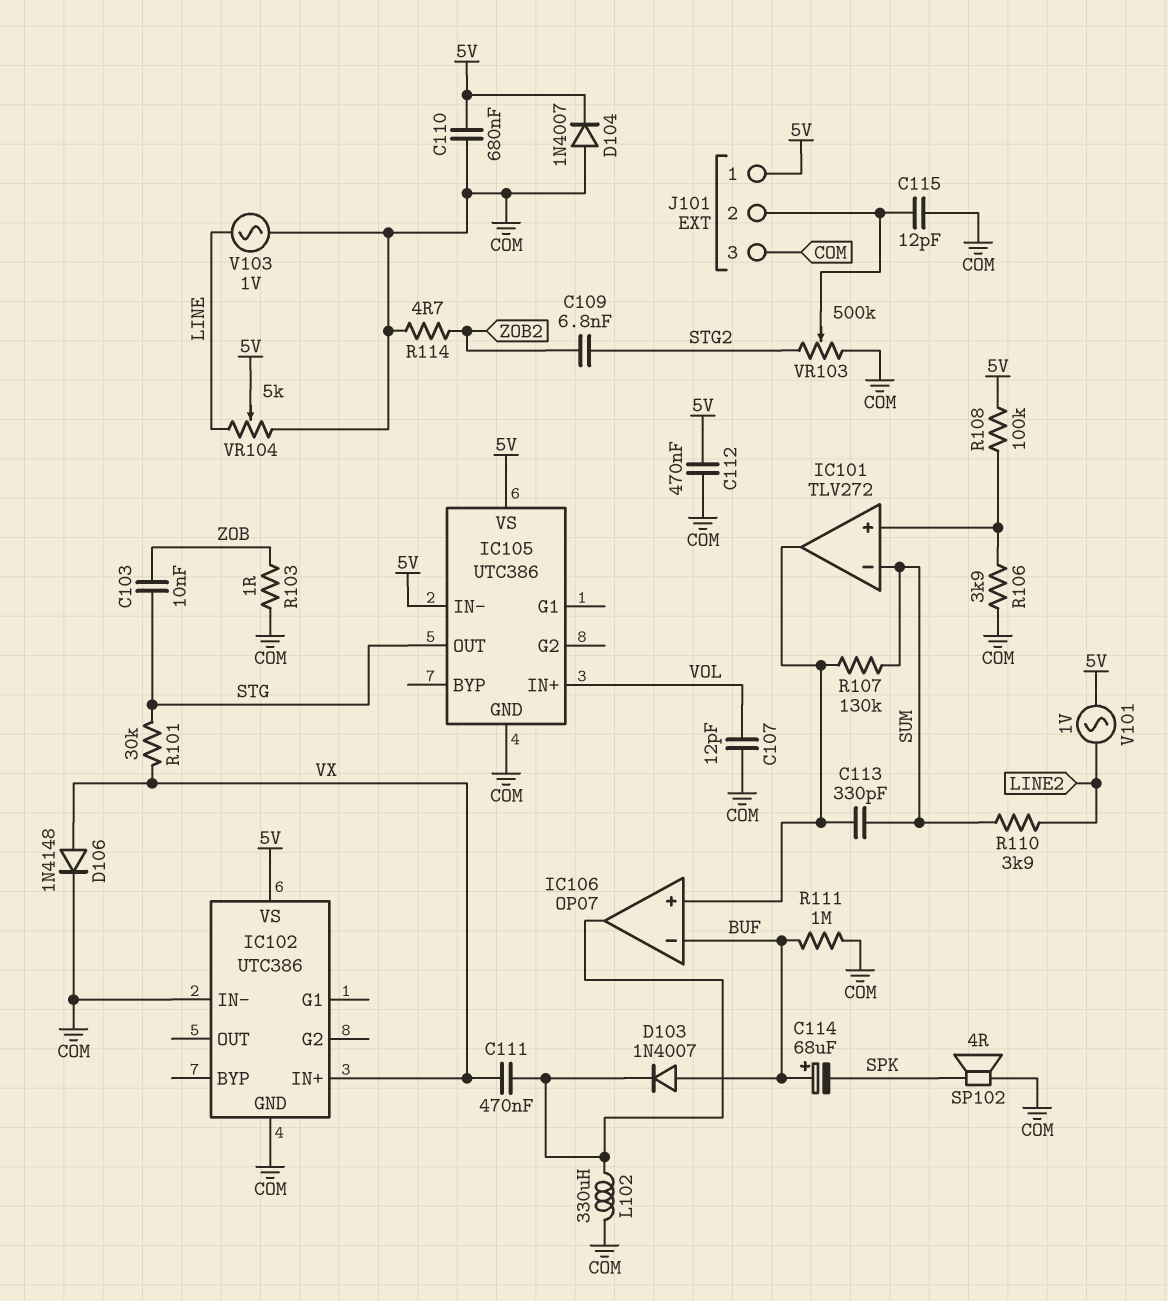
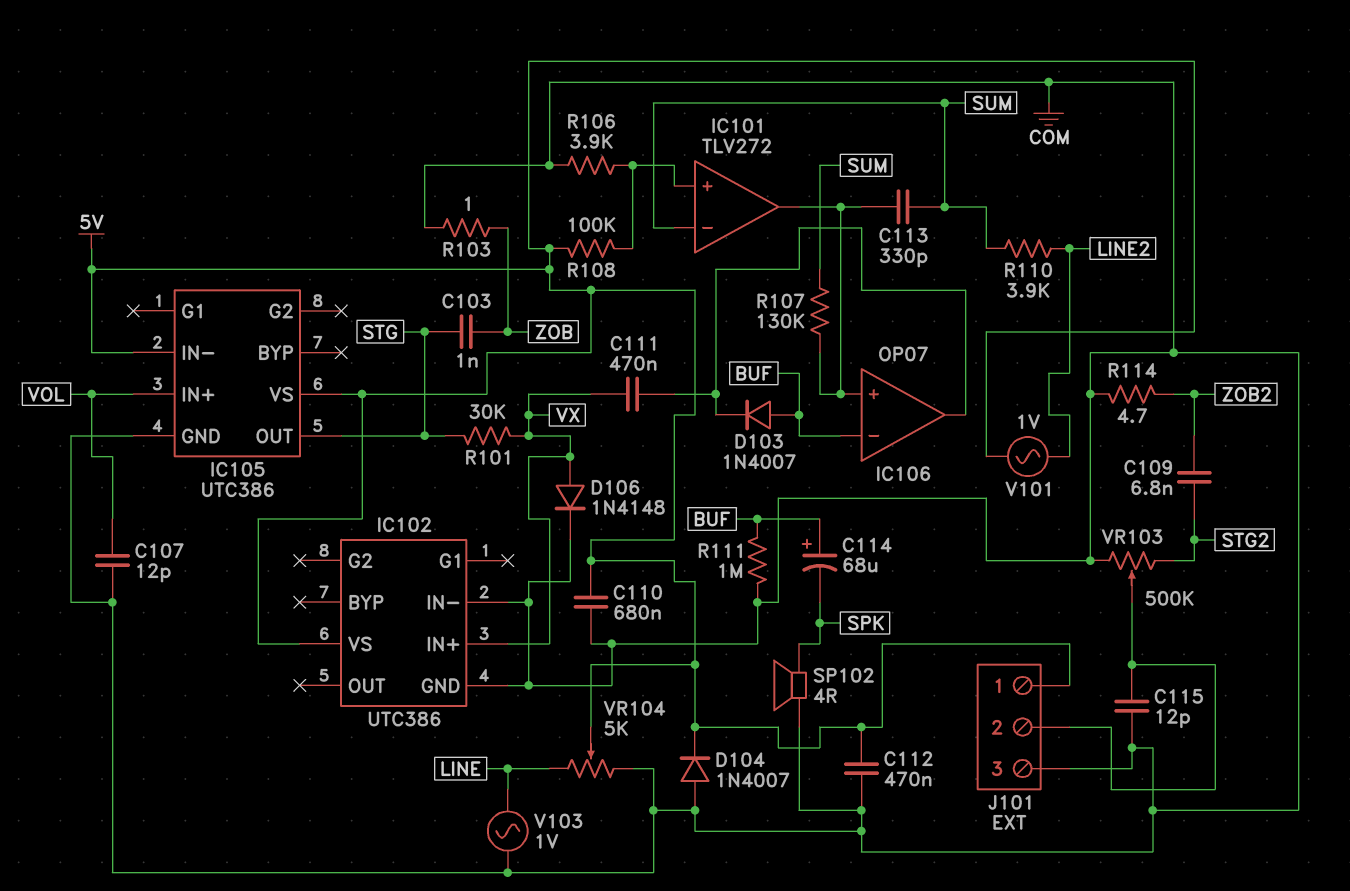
C103: 10nF (STG, ZOB) -> 1nF (STG, ZOB)
L102: 330uH (COM, IC106/out) -> none

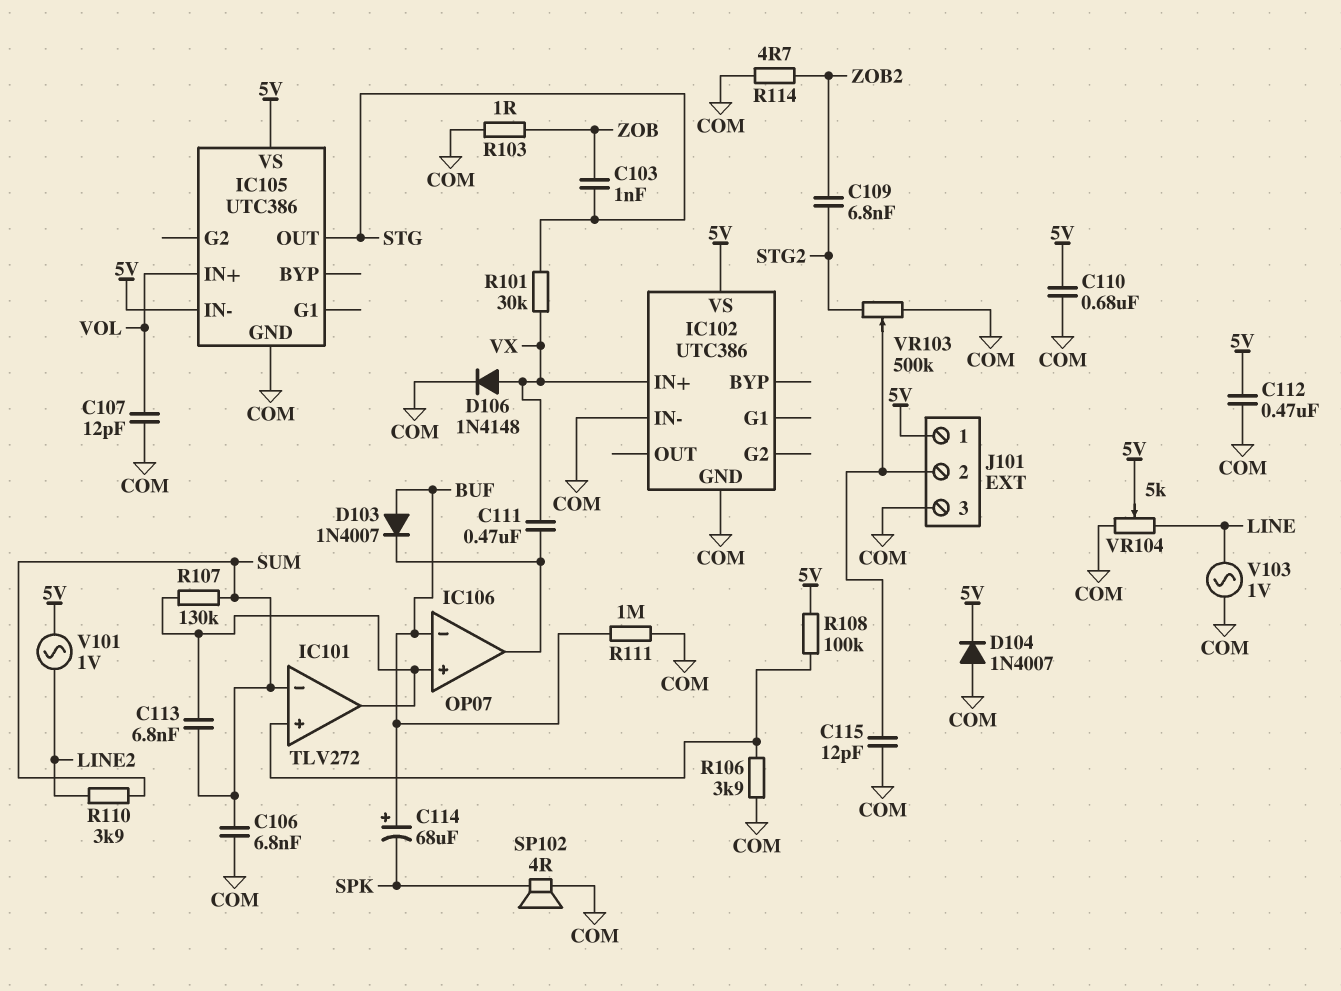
C106: none -> 6.8nF (COM, SUM)
C113: 330pF (IC101/out, SUM) -> 6.8nF (IC101/out, SUM)

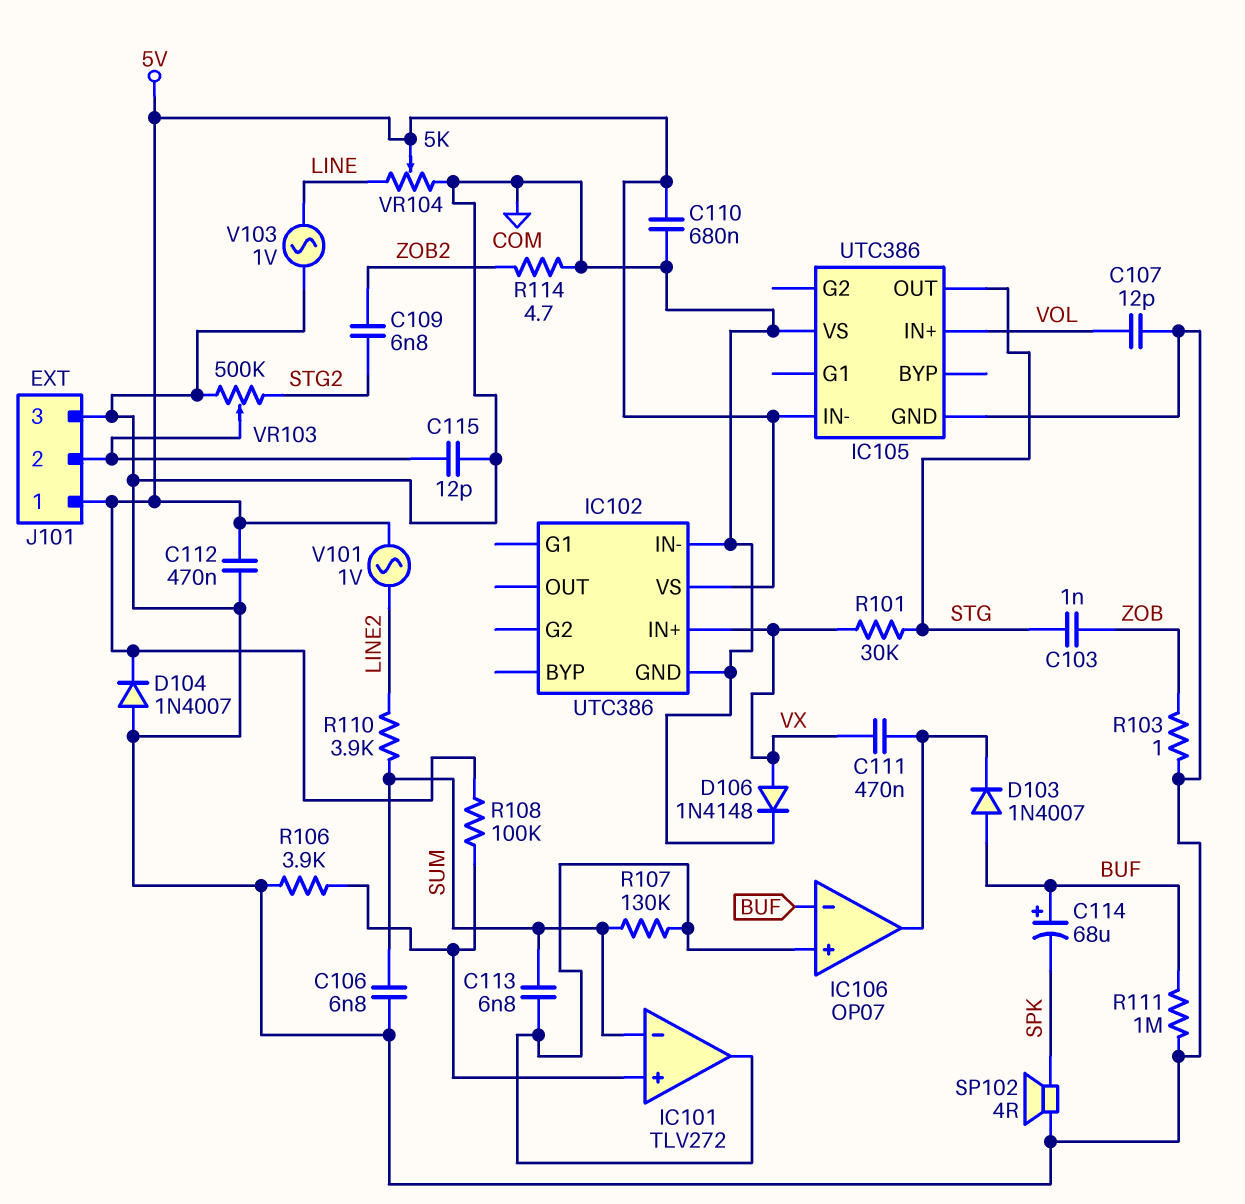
IC105 pin VS: 5V -> COM

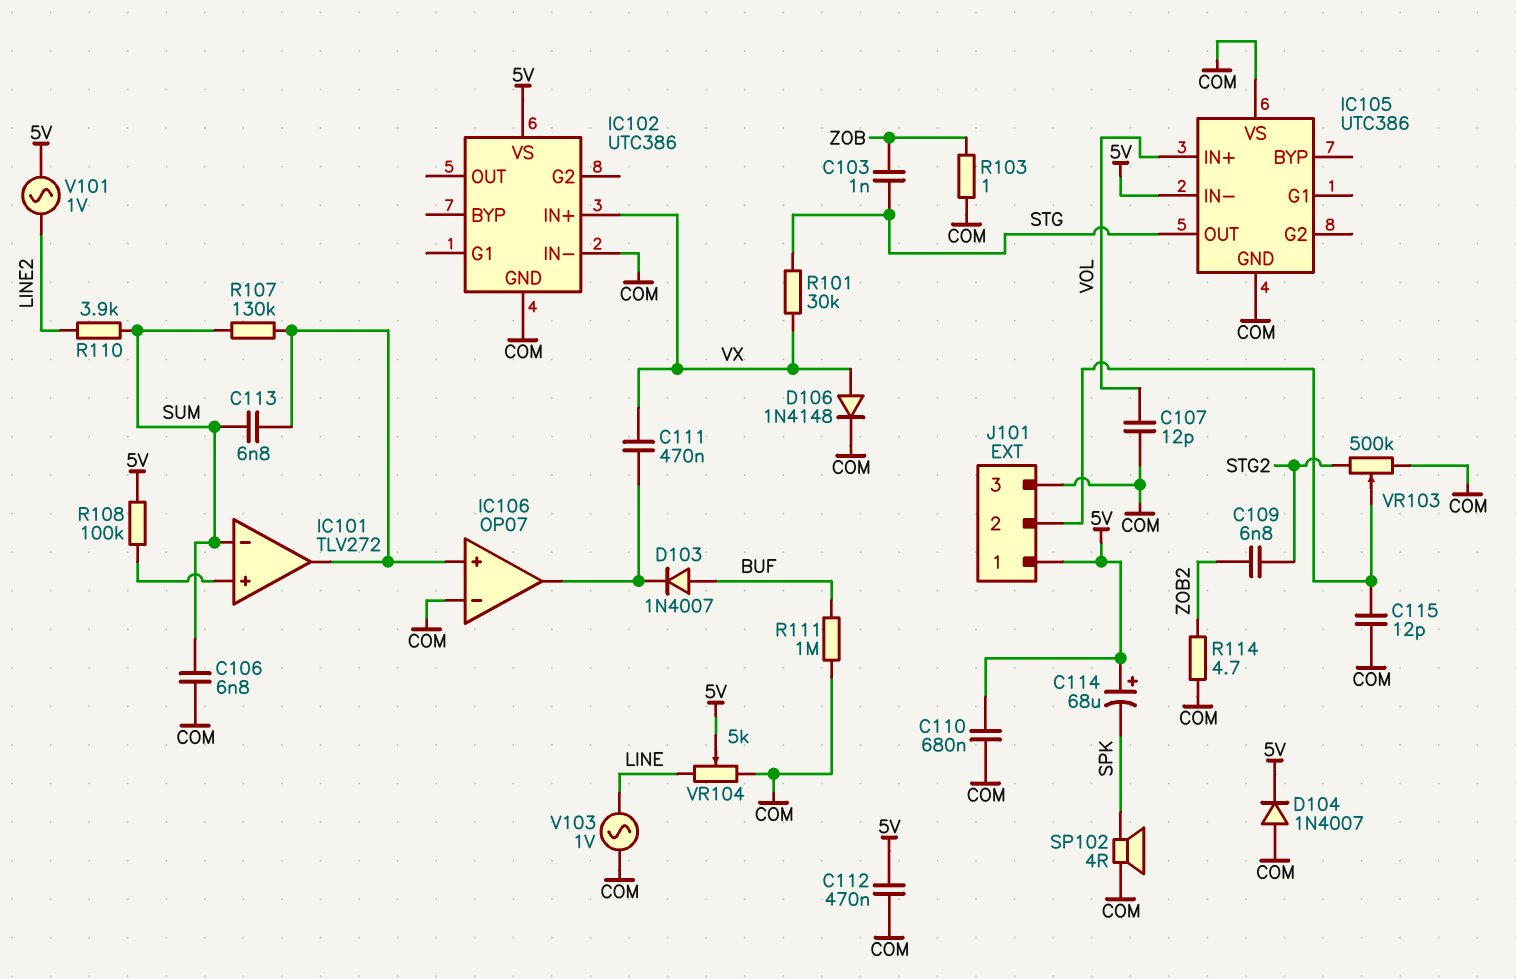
C114: 68uF (plus BUF, minus SPK) -> 68uF (plus 5V, minus SPK)
IC106 pin in-: BUF -> COM
R106: 3.9k (COM, IC101/in+) -> none

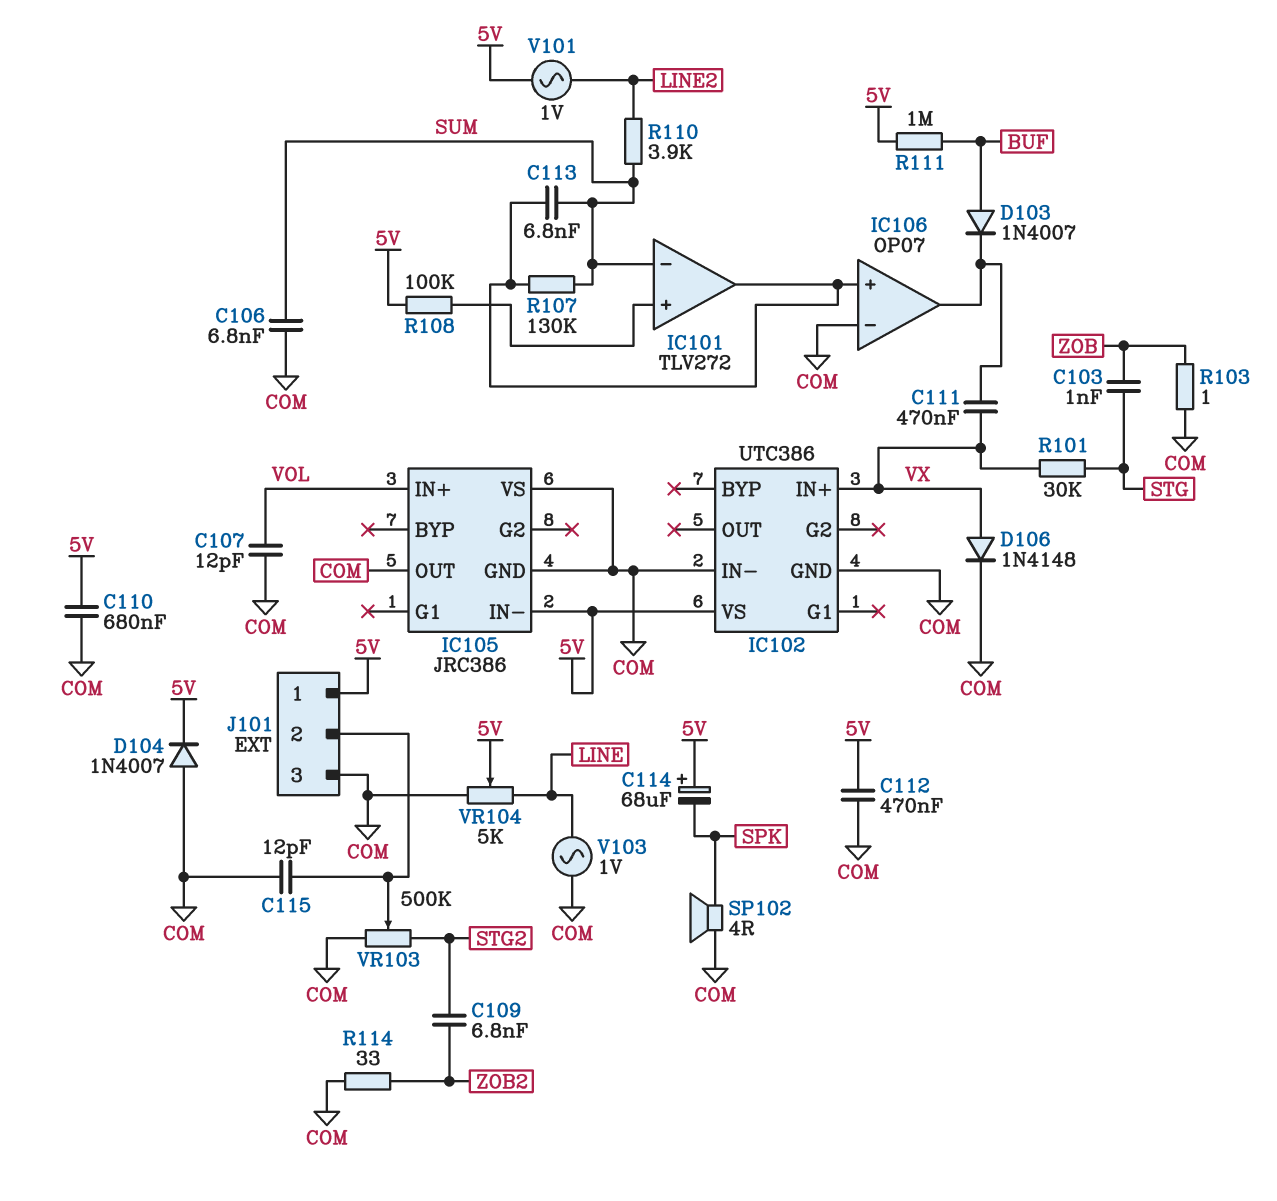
IC105: UTC386 -> JRC386
IC105 pin OUT: STG -> COM
R111: 1M (BUF, COM) -> 1M (5V, BUF)
R114: 4.7 (COM, ZOB2) -> 33 (COM, ZOB2)

